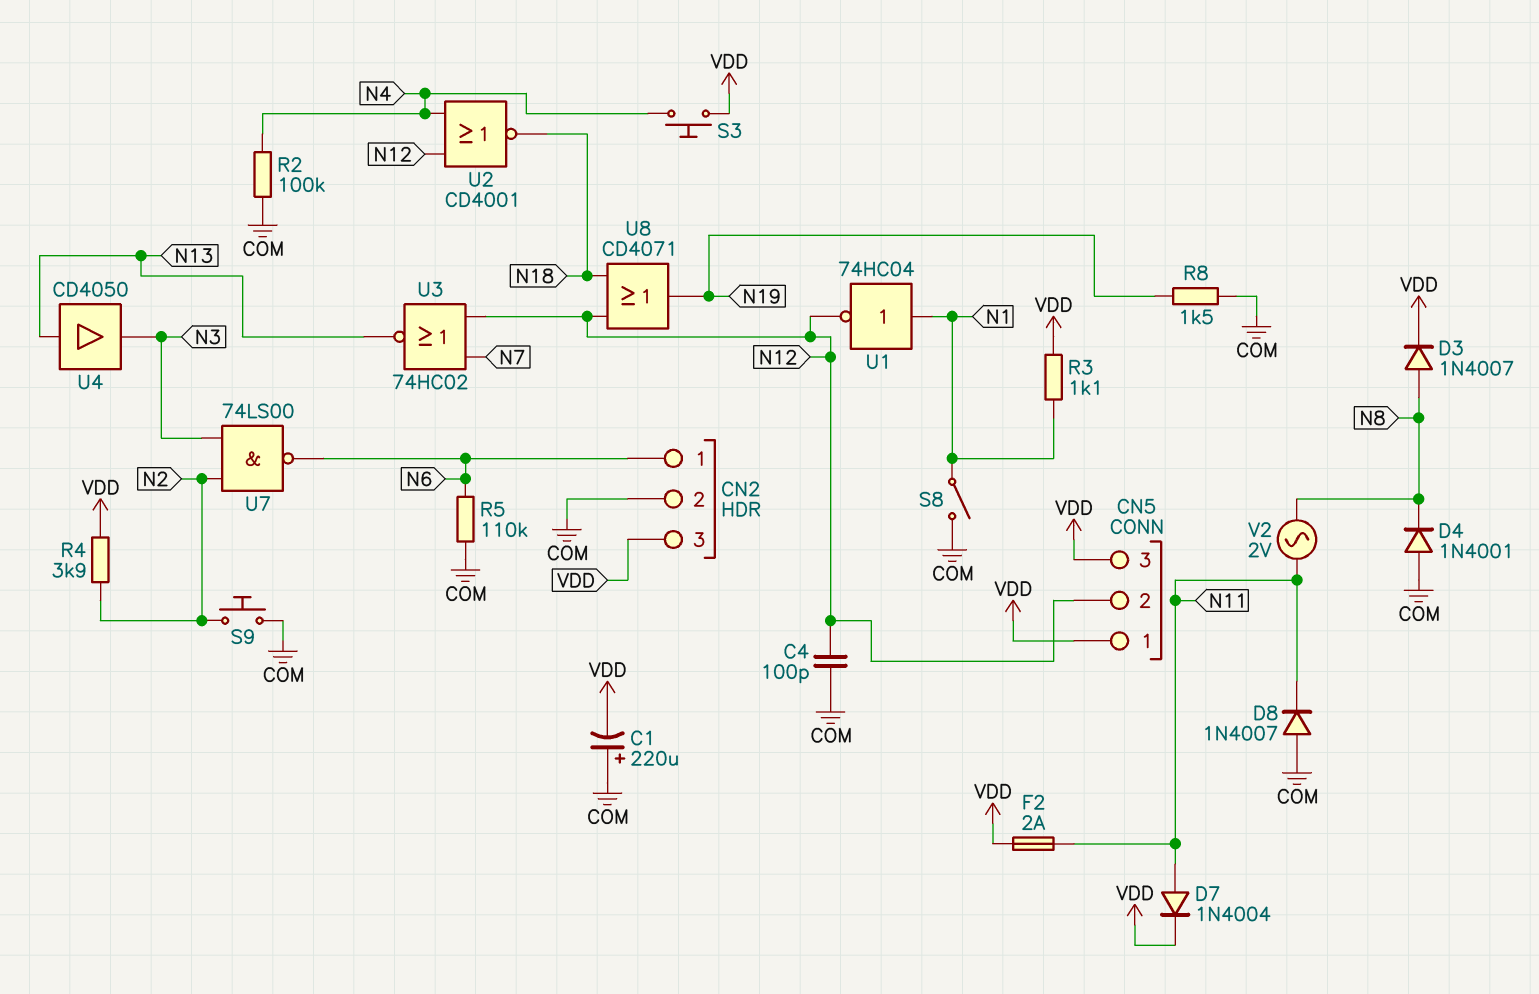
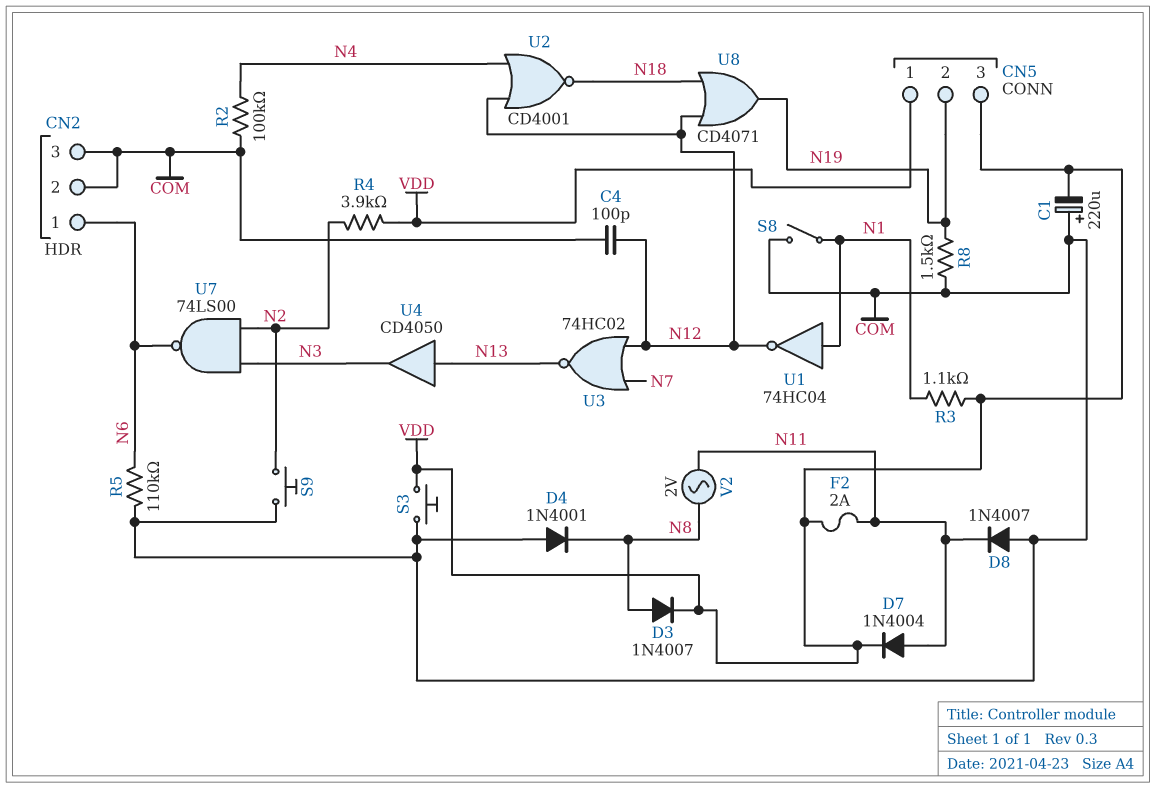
CN2 pin 3: VDD -> COM
CN5 pin 2: N12 -> N19
S3: button (N4, VDD) -> button (COM, VDD)

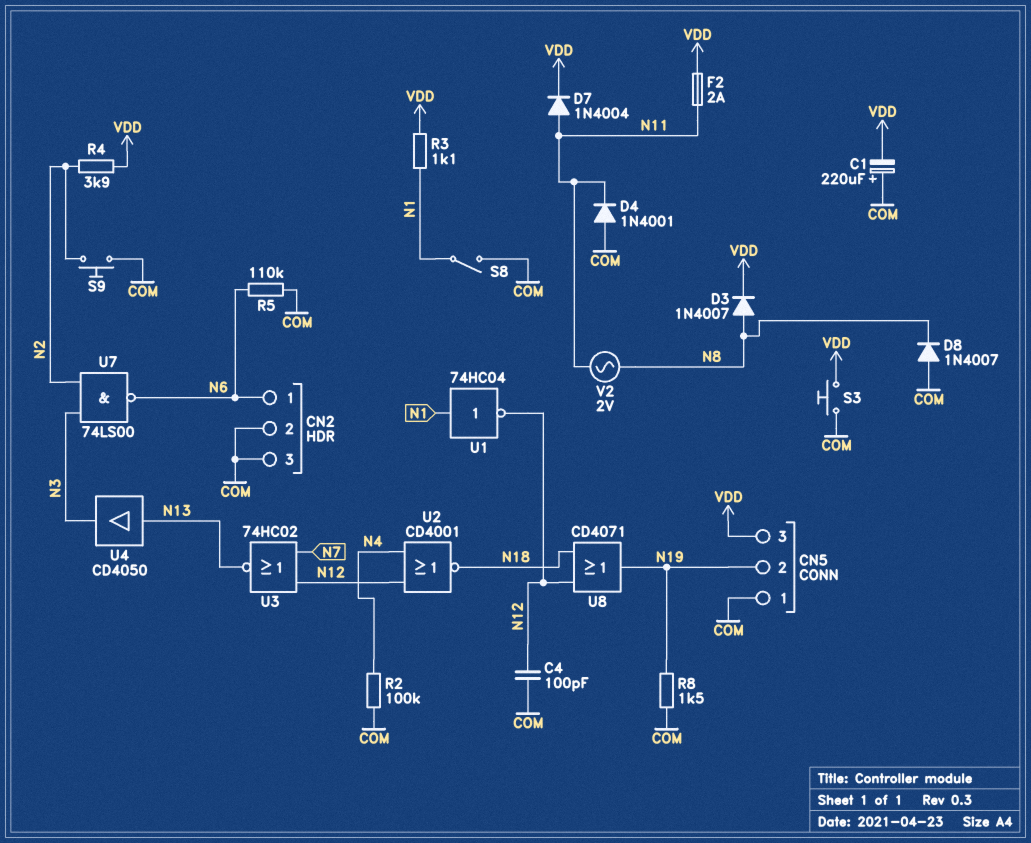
CN5 pin 1: VDD -> COM
D4: diode 1N4001 (A COM, K N8) -> diode 1N4001 (A COM, K N11)
D8: diode 1N4007 (A COM, K N11) -> diode 1N4007 (A COM, K N8)

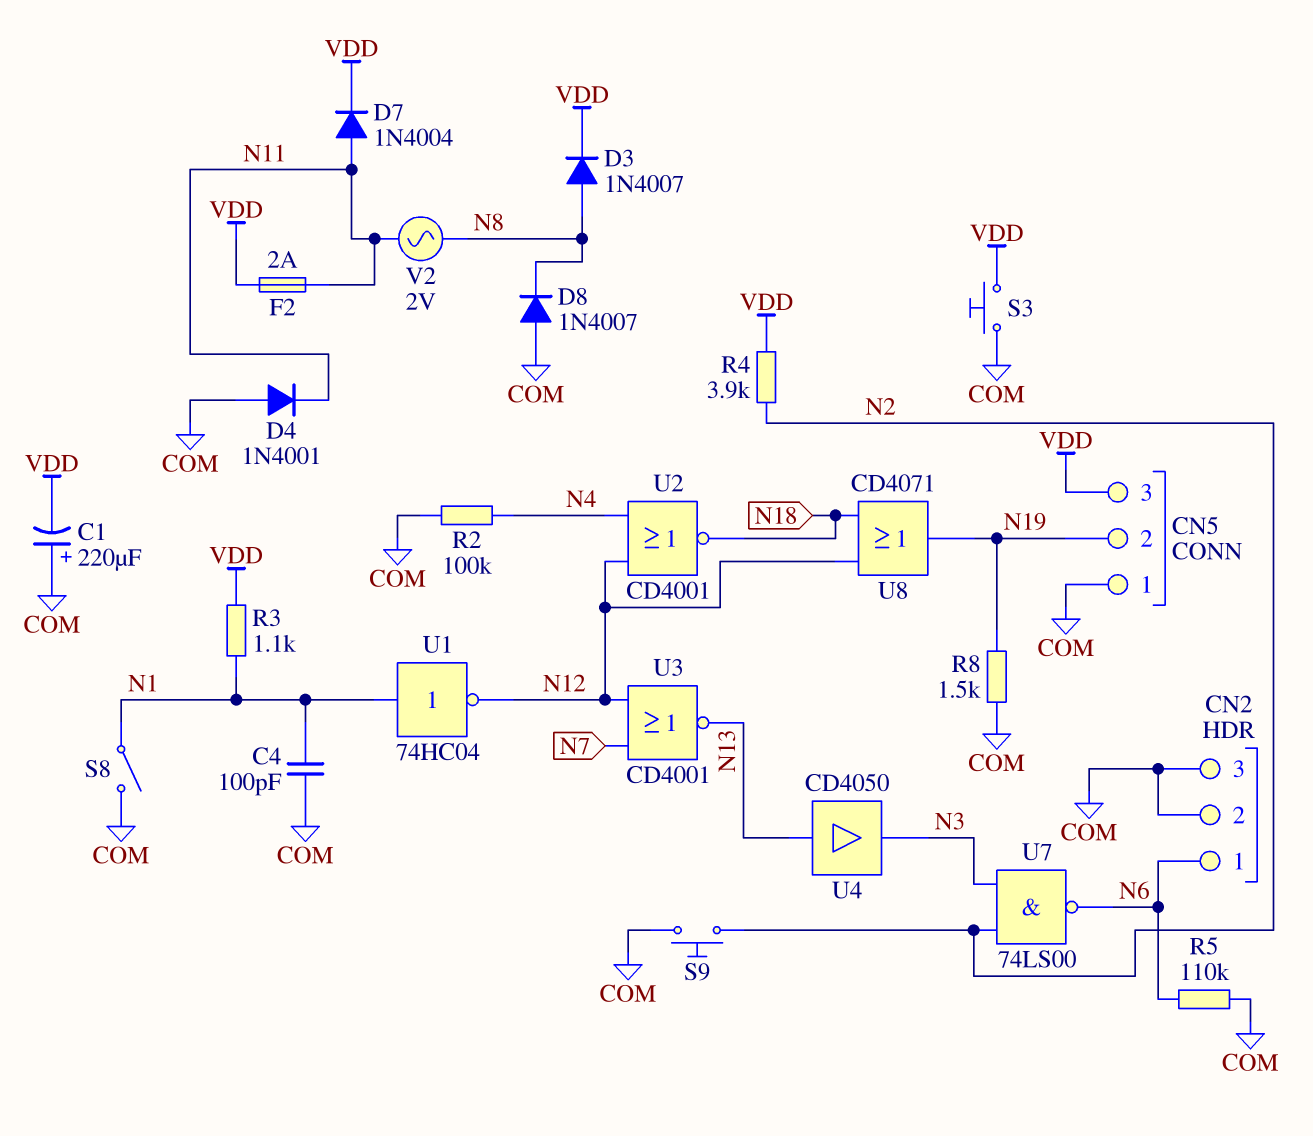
C4: 100pF (COM, N12) -> 100pF (COM, N1)
U3: NOR 74HC02 (in N7, in N12, out N13) -> NOR CD4001 (in N7, in N12, out N13)

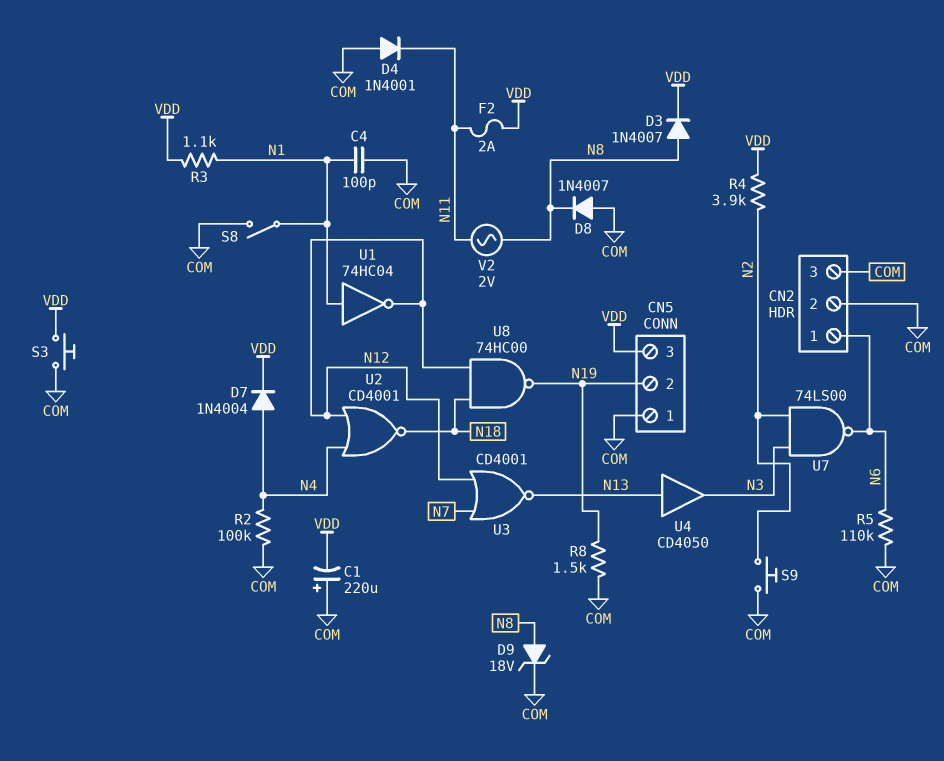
D7: diode 1N4004 (A N11, K VDD) -> diode 1N4004 (A N4, K VDD)
D9: none -> zener 18V (A N8, K COM)
U8: OR CD4071 (in N12, in N18, out N19) -> NAND 74HC00 (in N12, in N18, out N19)

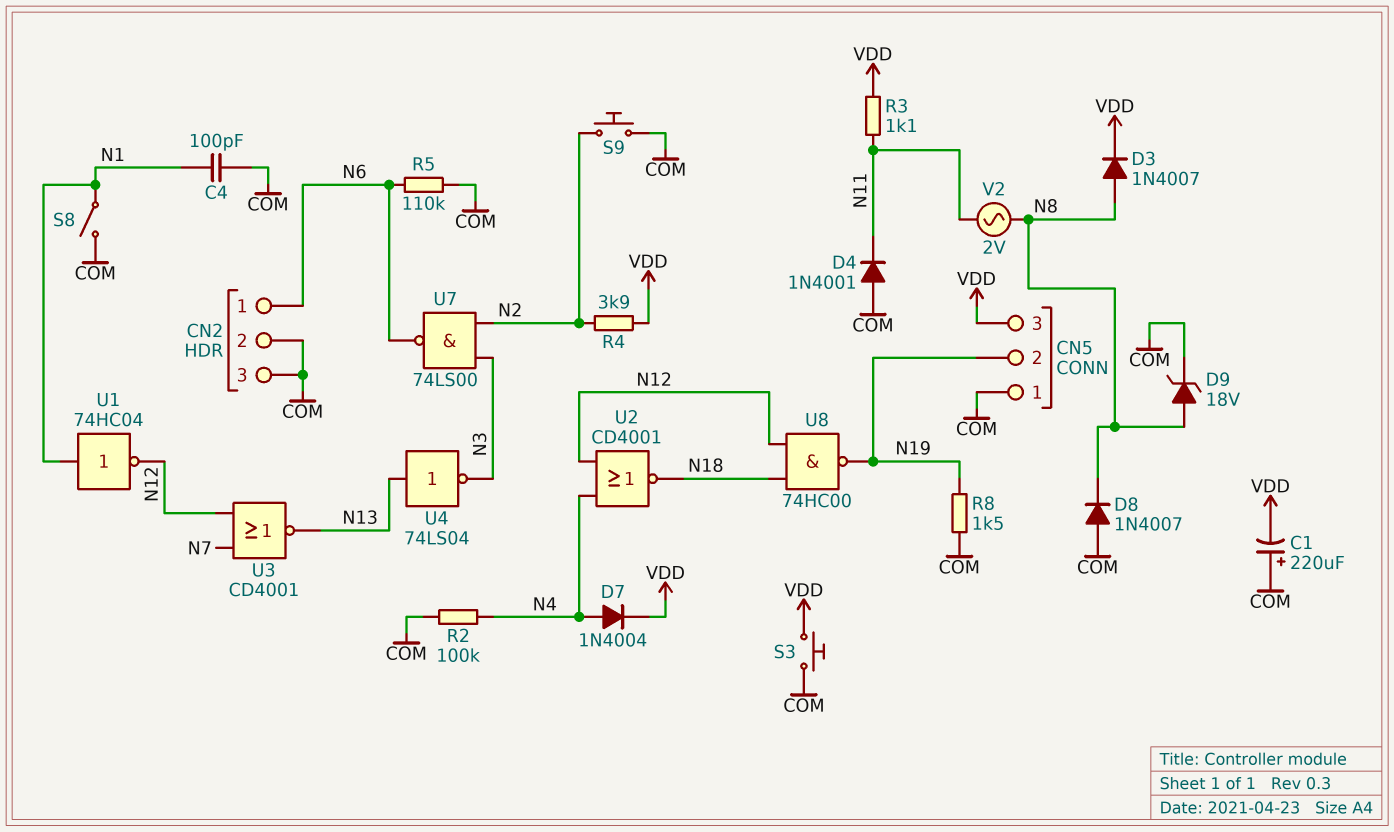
F2: 2A (N11, VDD) -> none
R3: 1.1k (N1, VDD) -> 1.1k (N11, VDD)
U4: buffer CD4050 (in N13, out N3) -> NOT 74LS04 (in N13, out N3)

